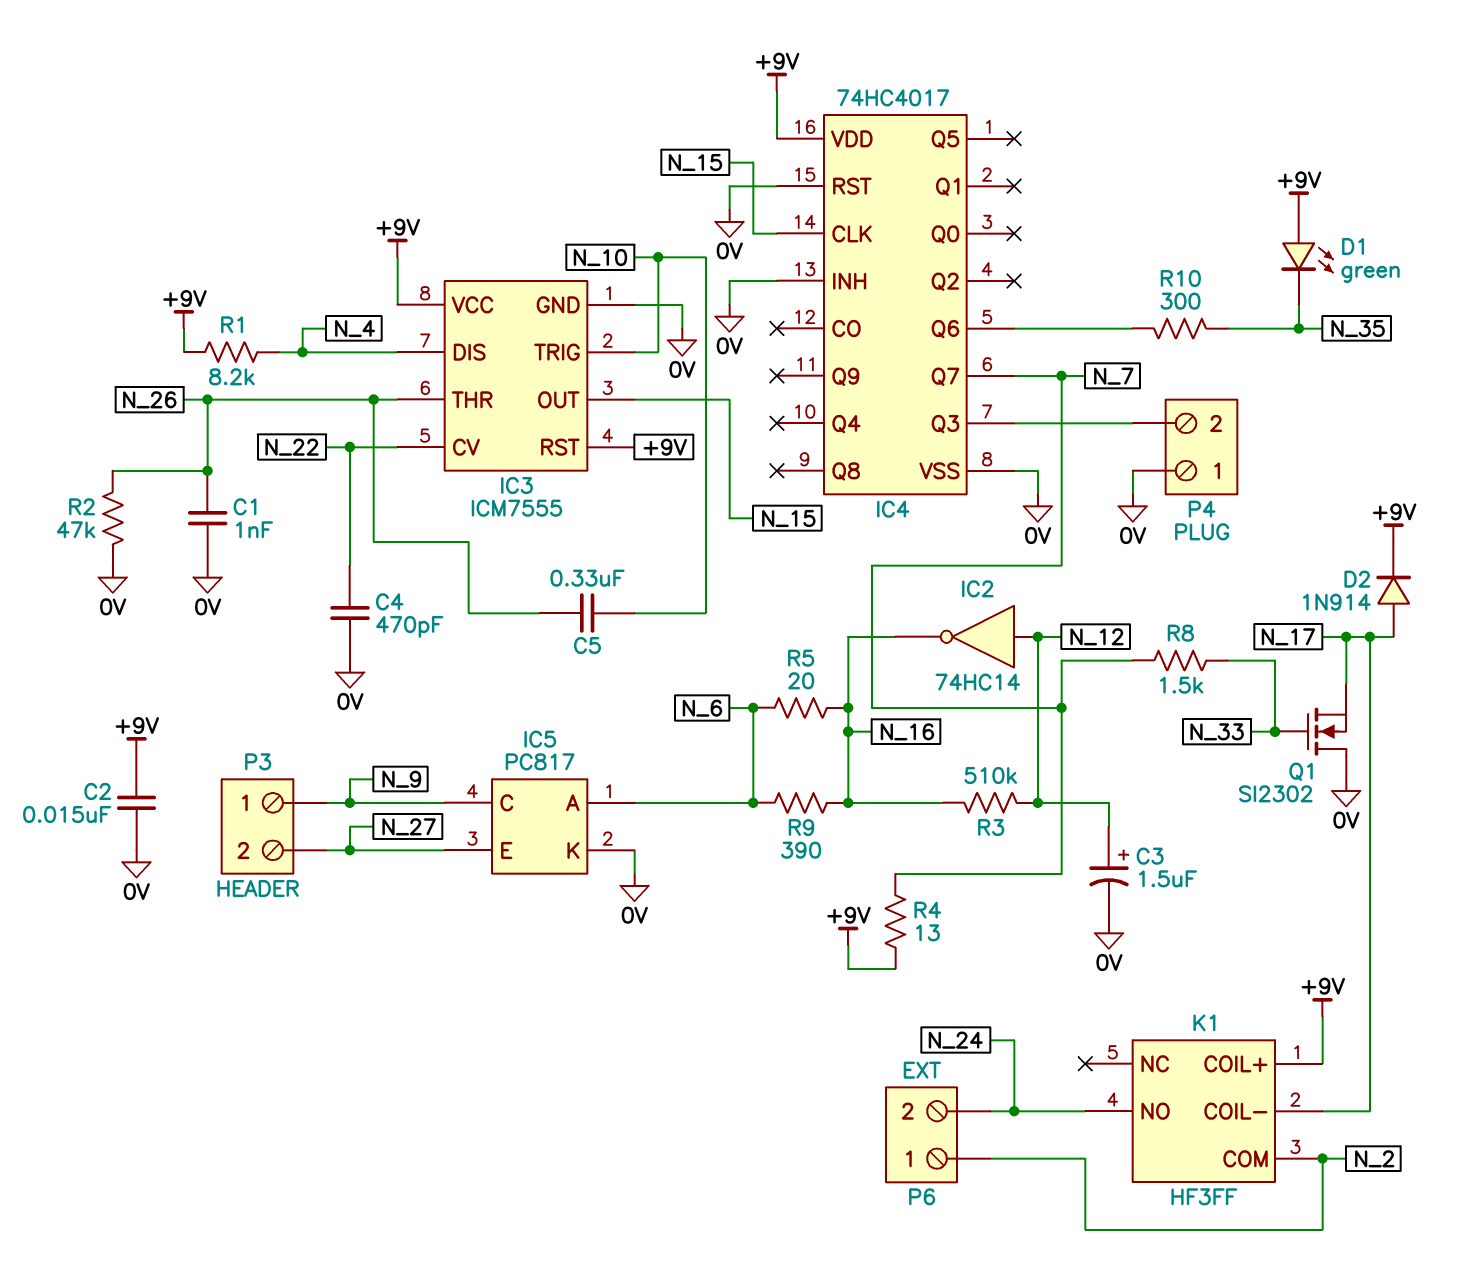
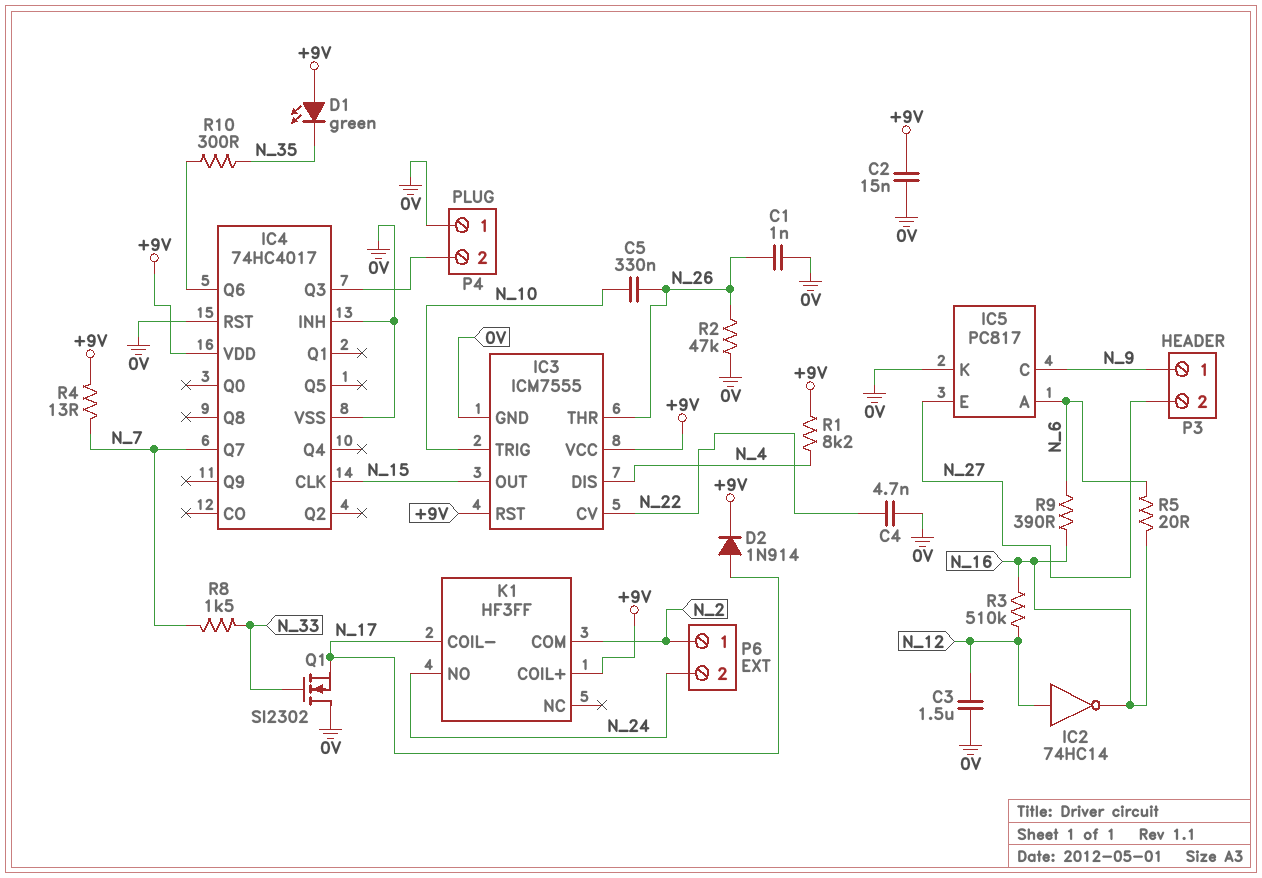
C3: 1.5uF (plus N_12, minus 0V) -> 1.5uF (0V, N_12)
C4: 470pF (0V, N_22) -> 4.7nF (0V, N_22)

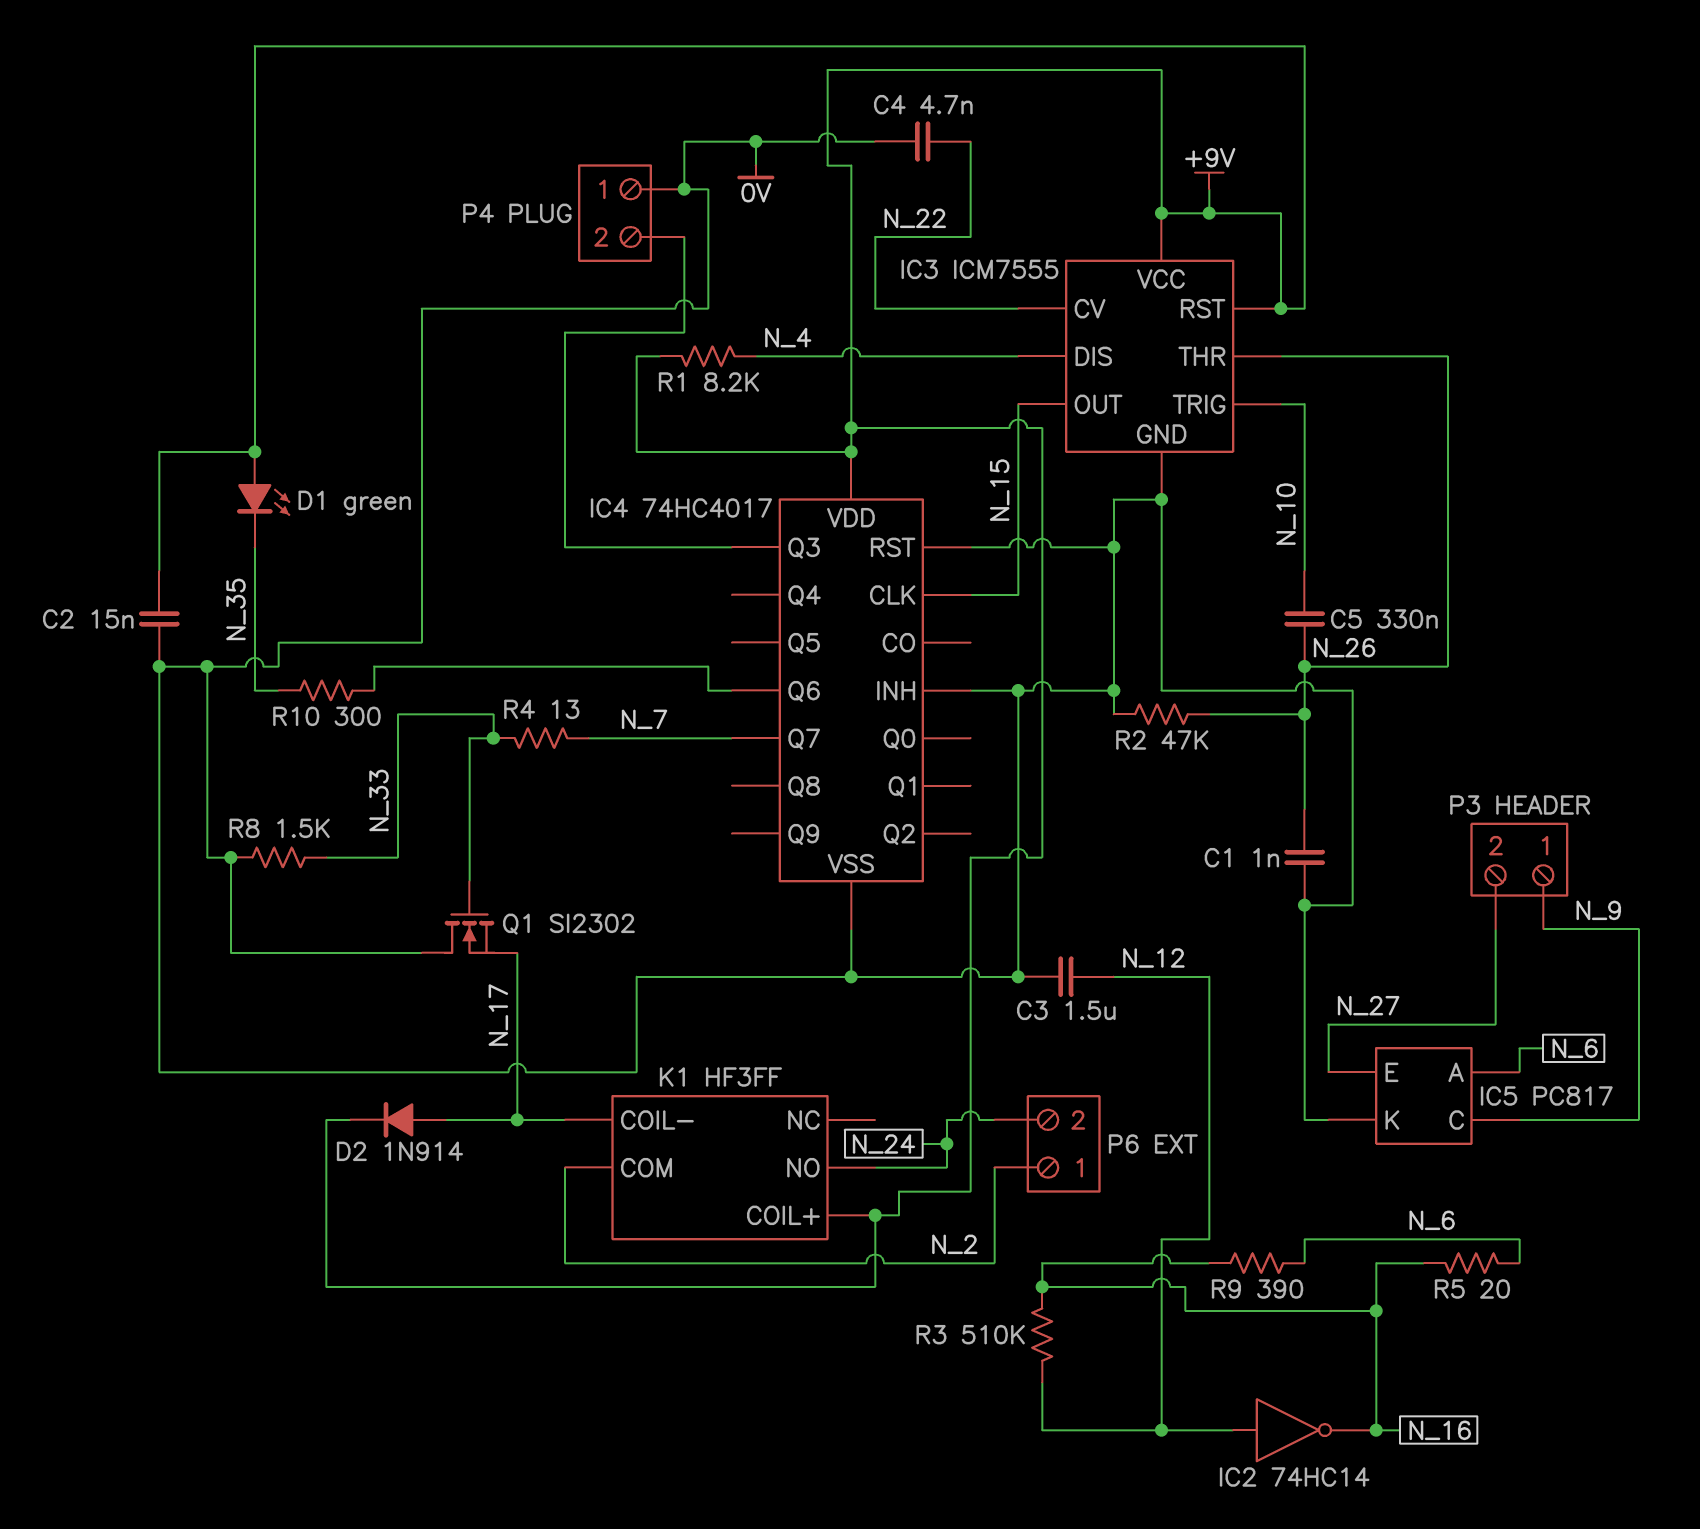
R4: 13 (+9V, N_7) -> 13 (N_7, N_33)
R8: 1.5k (N_7, N_33) -> 1.5k (0V, N_33)

